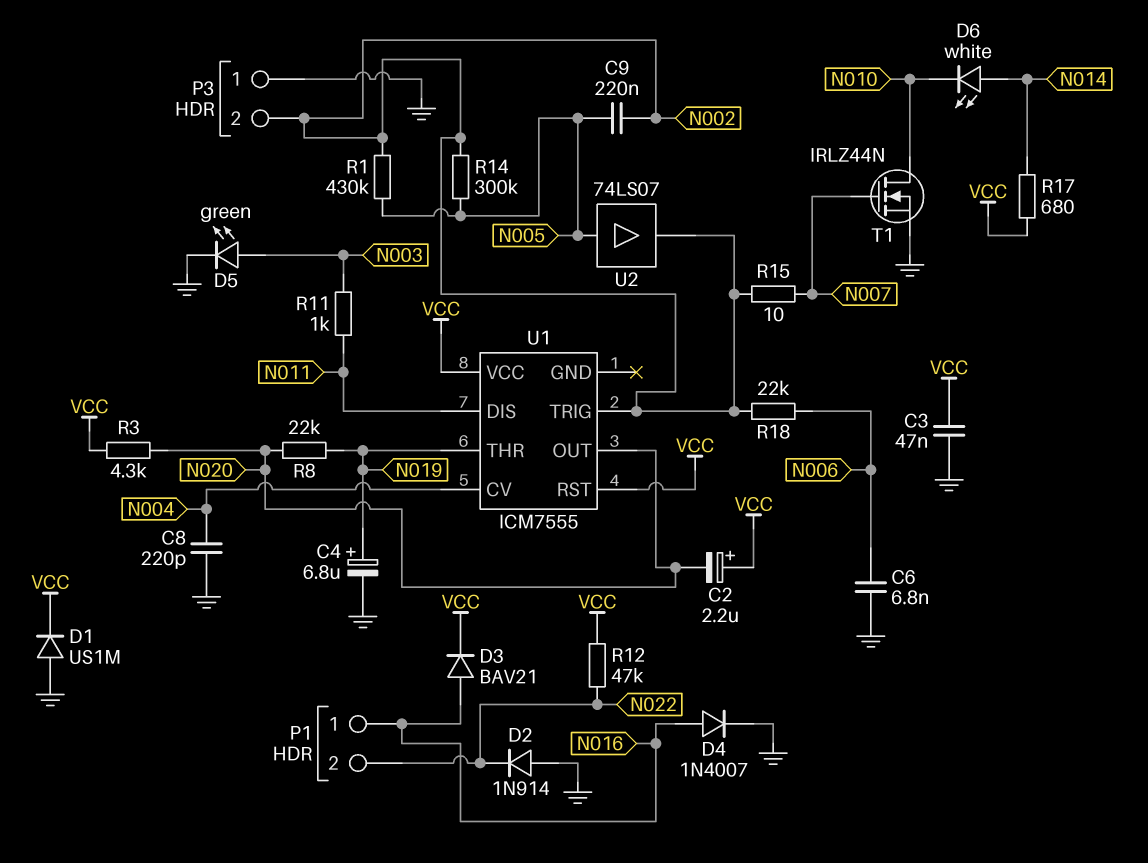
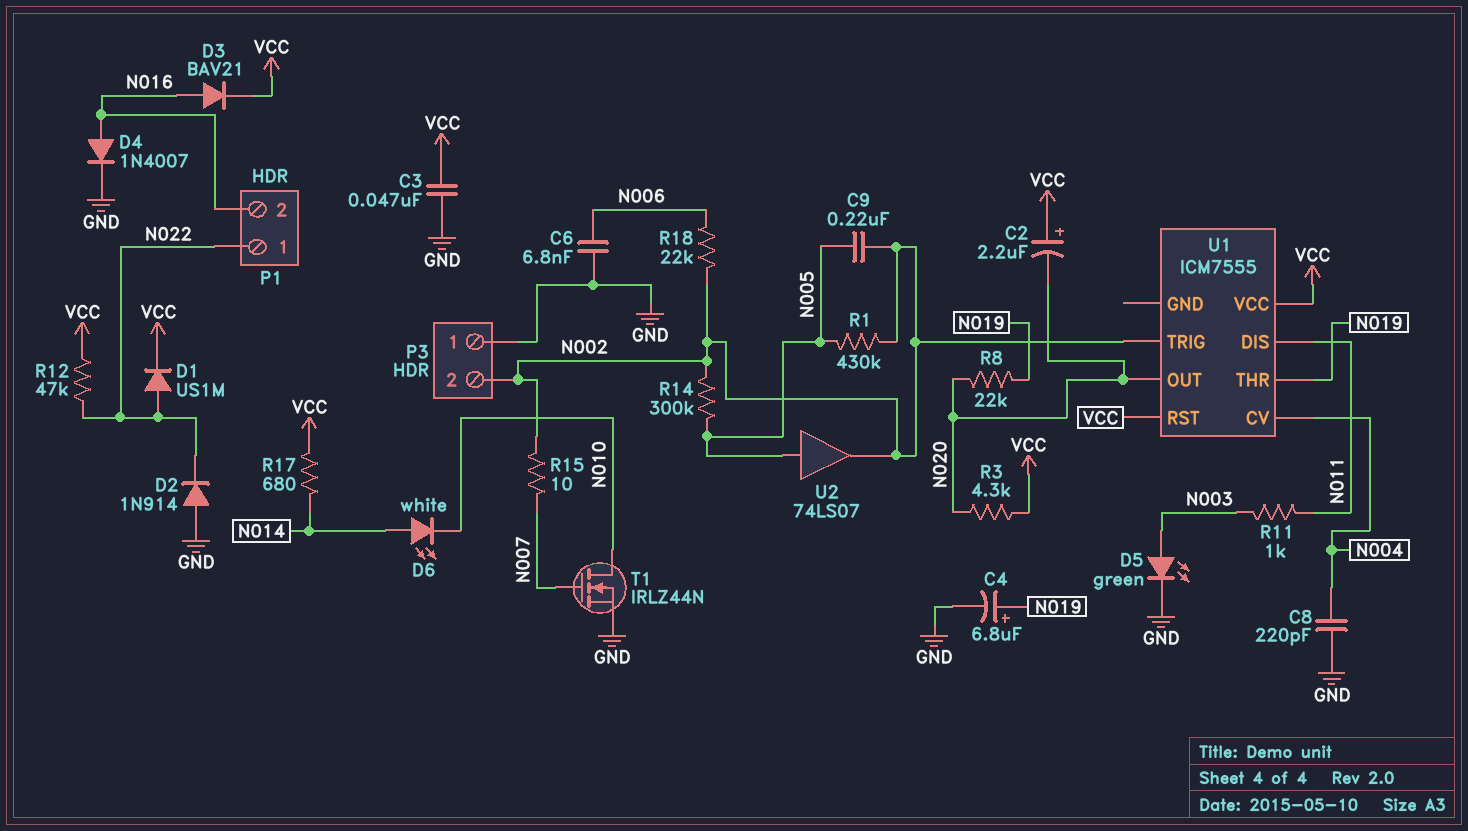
D1: diode US1M (A GND, K VCC) -> diode US1M (A N022, K VCC)
P1 pin 1: N016 -> N022
P1 pin 2: N022 -> N016

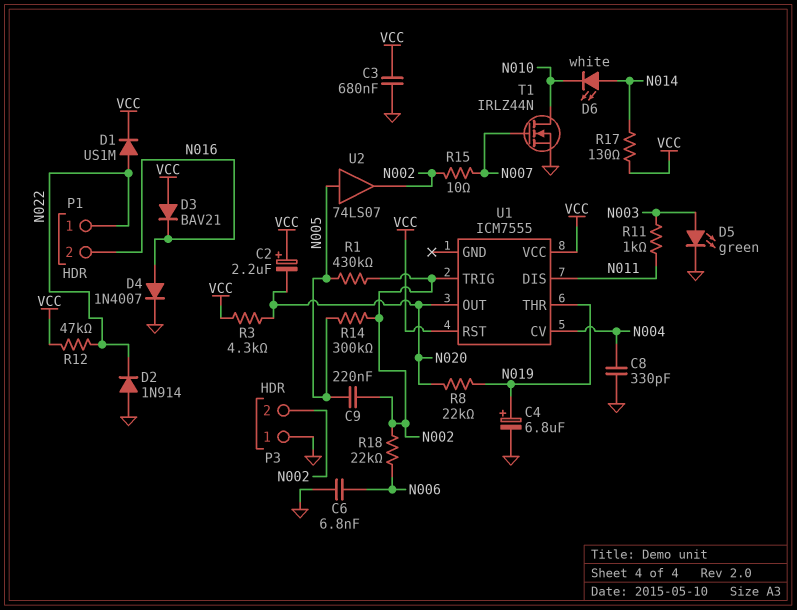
C3: 47nF (GND, VCC) -> 680nF (GND, VCC)
C8: 220pF (GND, N004) -> 330pF (GND, N004)
D3: diode BAV21 (A N016, K VCC) -> diode BAV21 (A VCC, K N016)
R17: 680 (N014, VCC) -> 130 (N014, VCC)

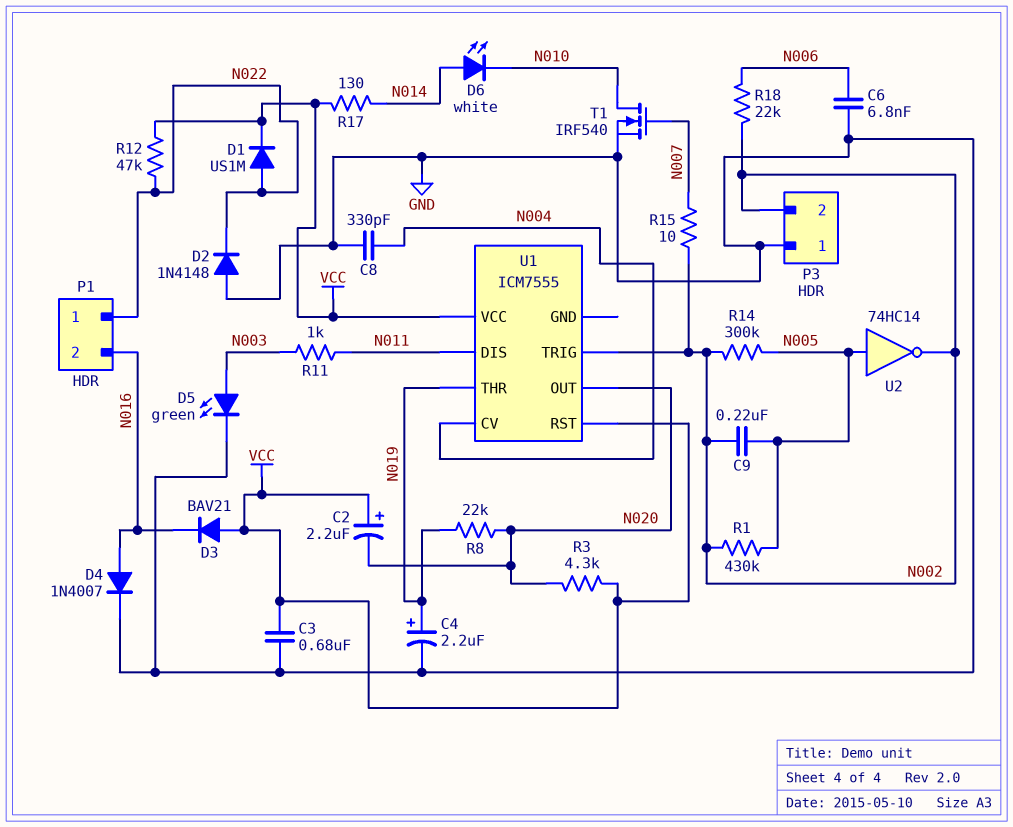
C4: 6.8uF (plus N019, minus GND) -> 2.2uF (plus N019, minus GND)
D2: diode 1N914 (A GND, K N022) -> diode 1N4148 (A GND, K N022)
T1: NMOS IRLZ44N (G N007, D N010, S GND) -> NMOS IRF540 (G N007, D N010, S GND)
U2: buffer 74LS07 (in N005, out N002) -> NOT 74HC14 (in N005, out N002)

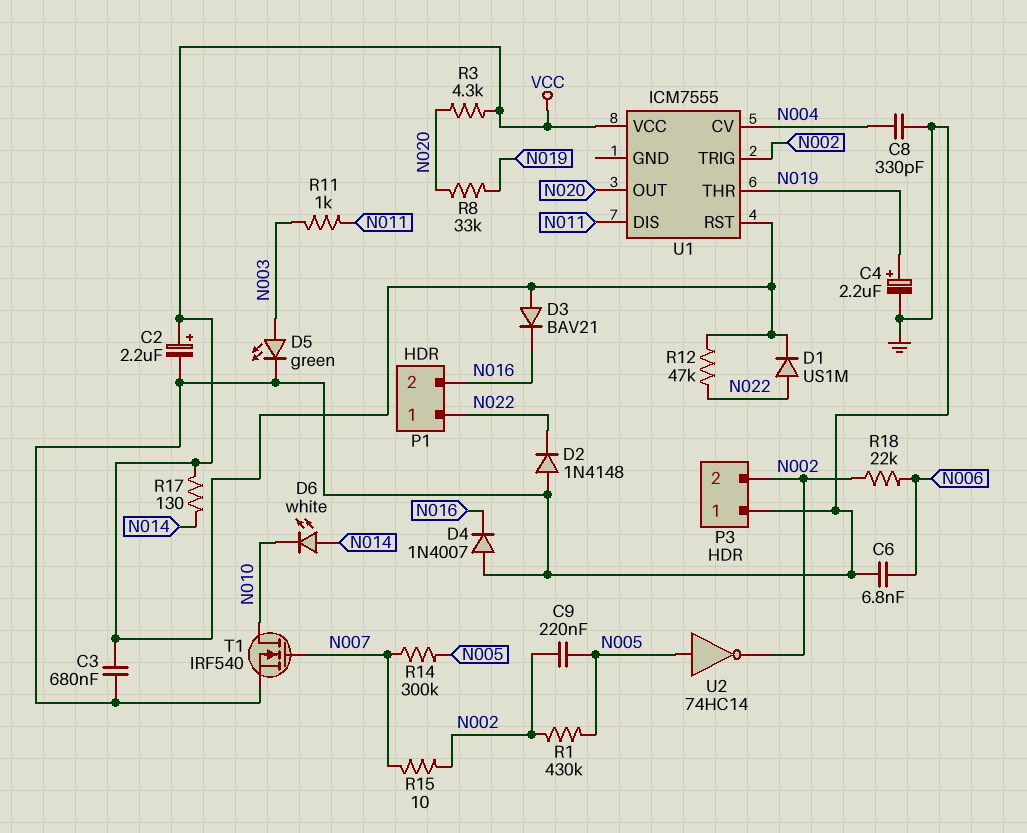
C2: 2.2uF (plus VCC, minus N020) -> 2.2uF (plus VCC, minus GND)
D4: diode 1N4007 (A N016, K GND) -> diode 1N4007 (A GND, K N016)
R8: 22k (N019, N020) -> 33k (N019, N020)
R14: 300k (N002, N005) -> 300k (N005, N007)

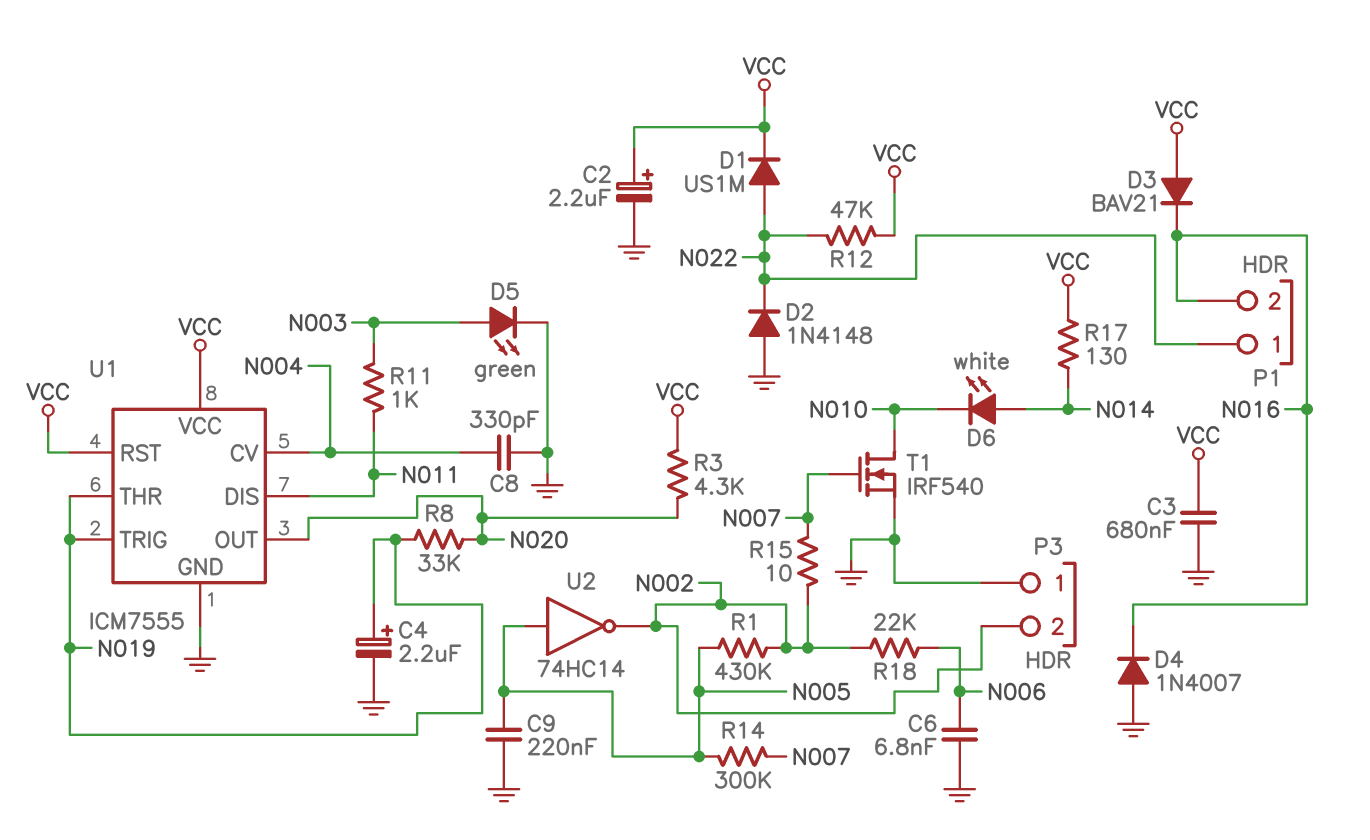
C9: 220nF (N002, N005) -> 220nF (GND, N005)
U1 pin GND: none -> GND
U1 pin TRIG: N002 -> N019

